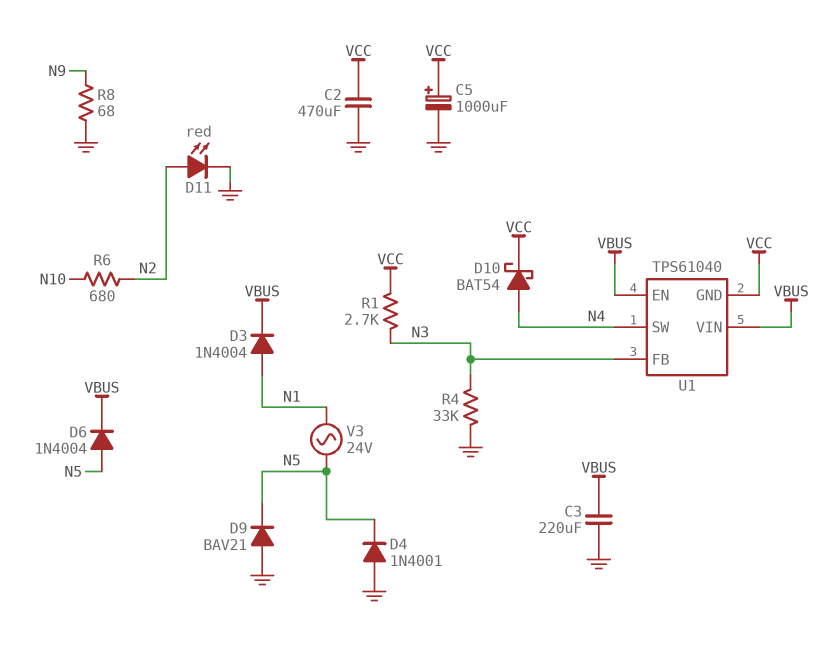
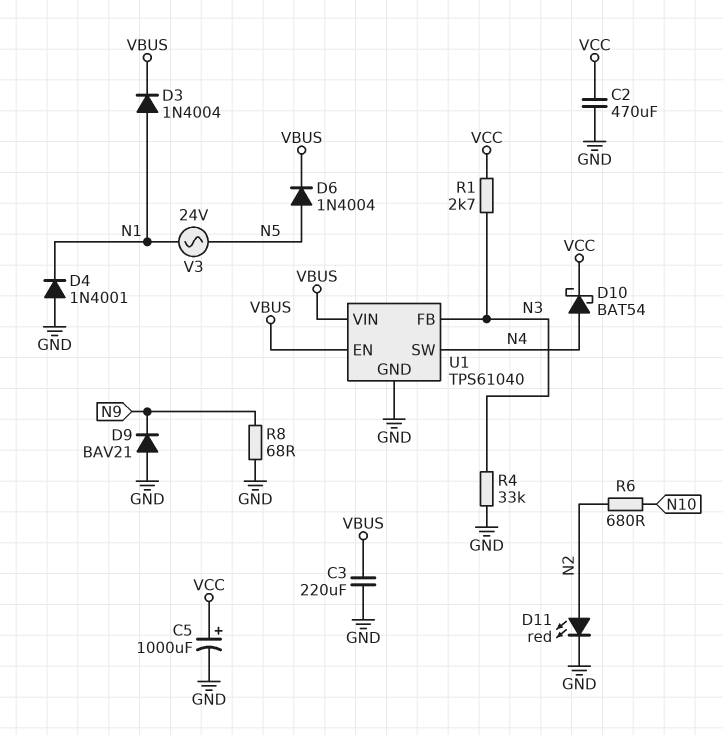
D4: diode 1N4001 (A GND, K N5) -> diode 1N4001 (A GND, K N1)
D9: diode BAV21 (A GND, K N5) -> diode BAV21 (A GND, K N9)
U1 pin GND: VCC -> GND

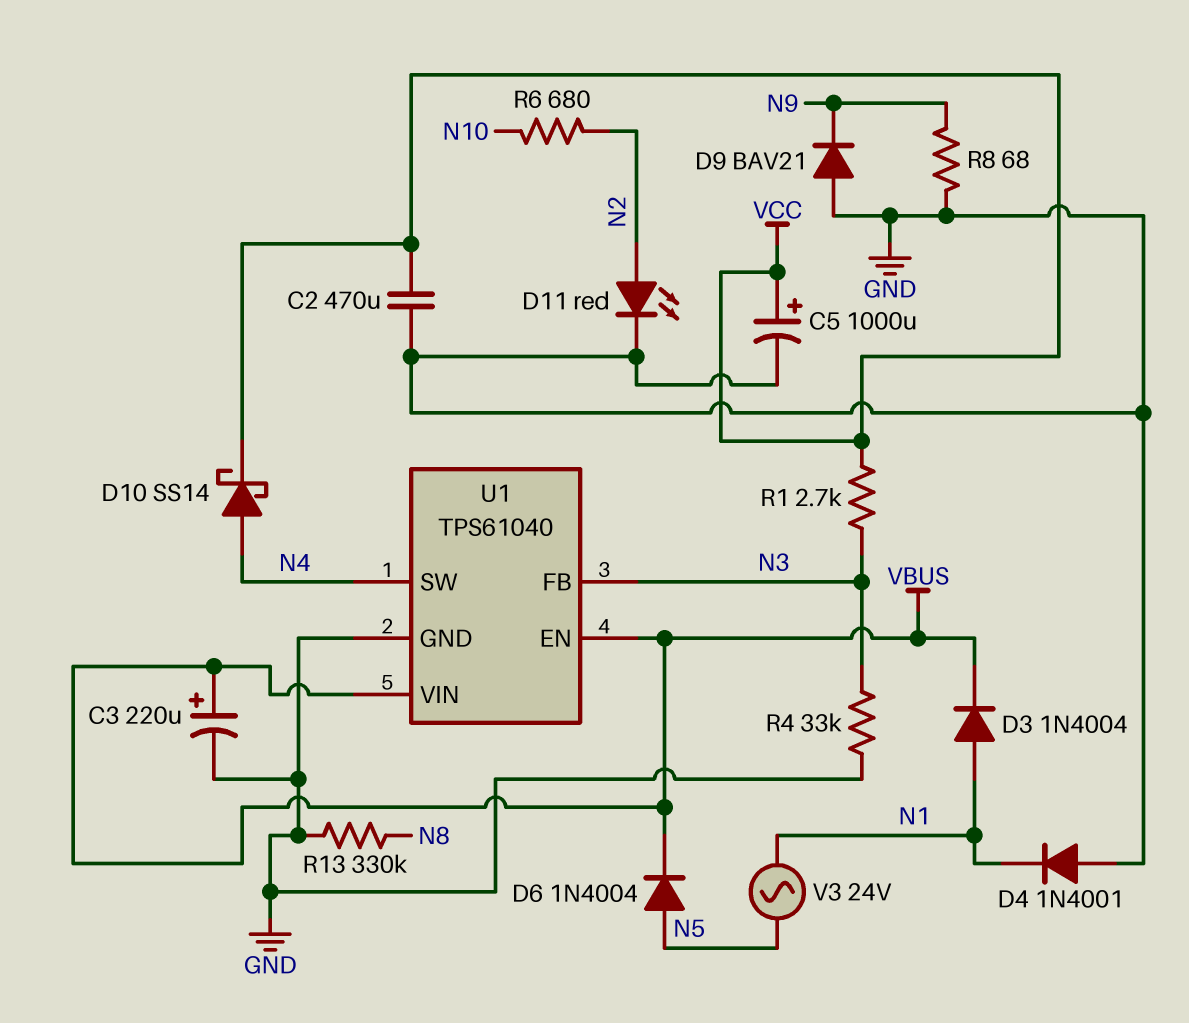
C3: 220uF (GND, VBUS) -> 220uF (plus VBUS, minus GND)
D10: schottky BAT54 (A N4, K VCC) -> schottky SS14 (A N4, K VCC)
R13: none -> 330k (GND, N8)

